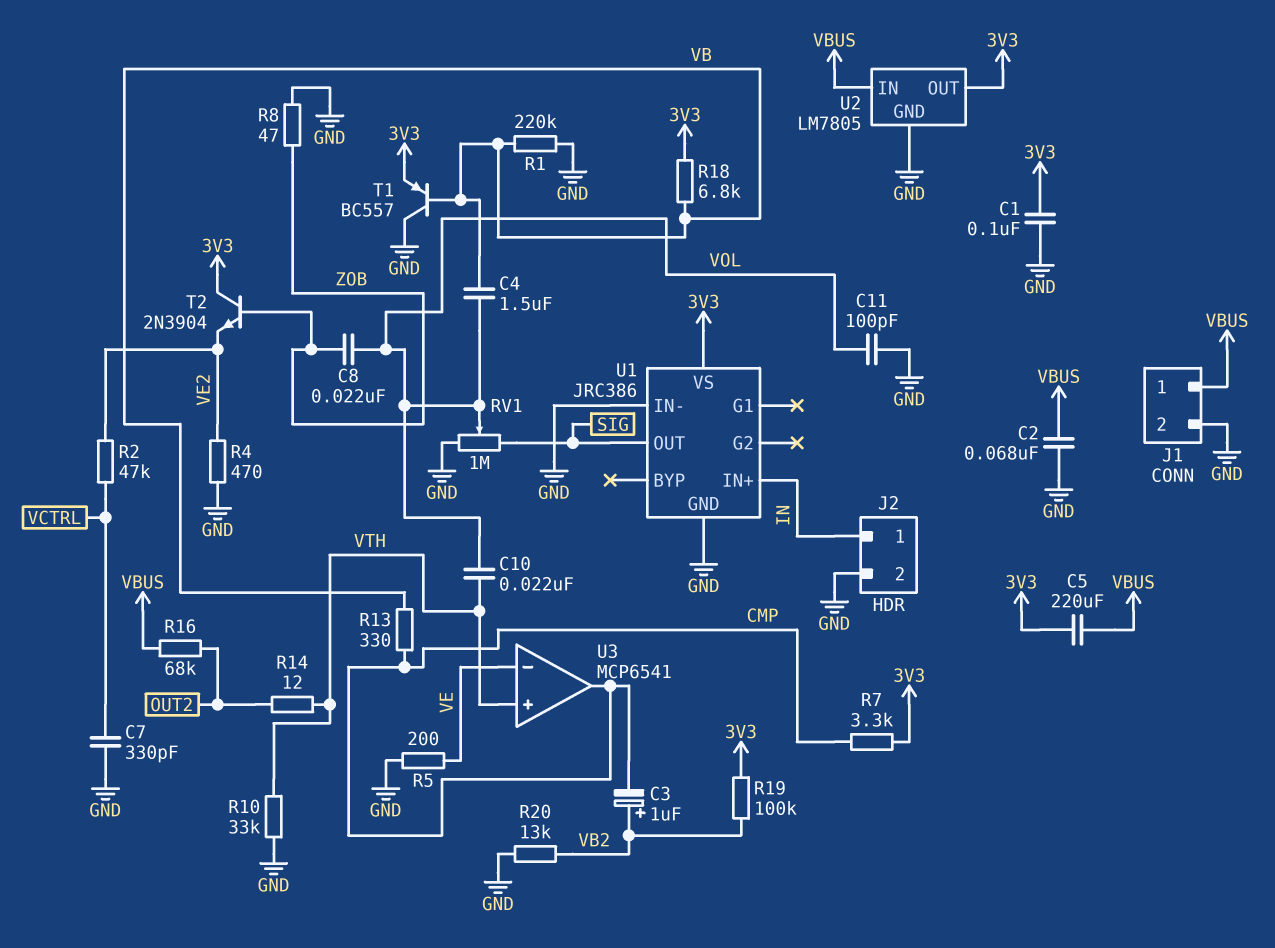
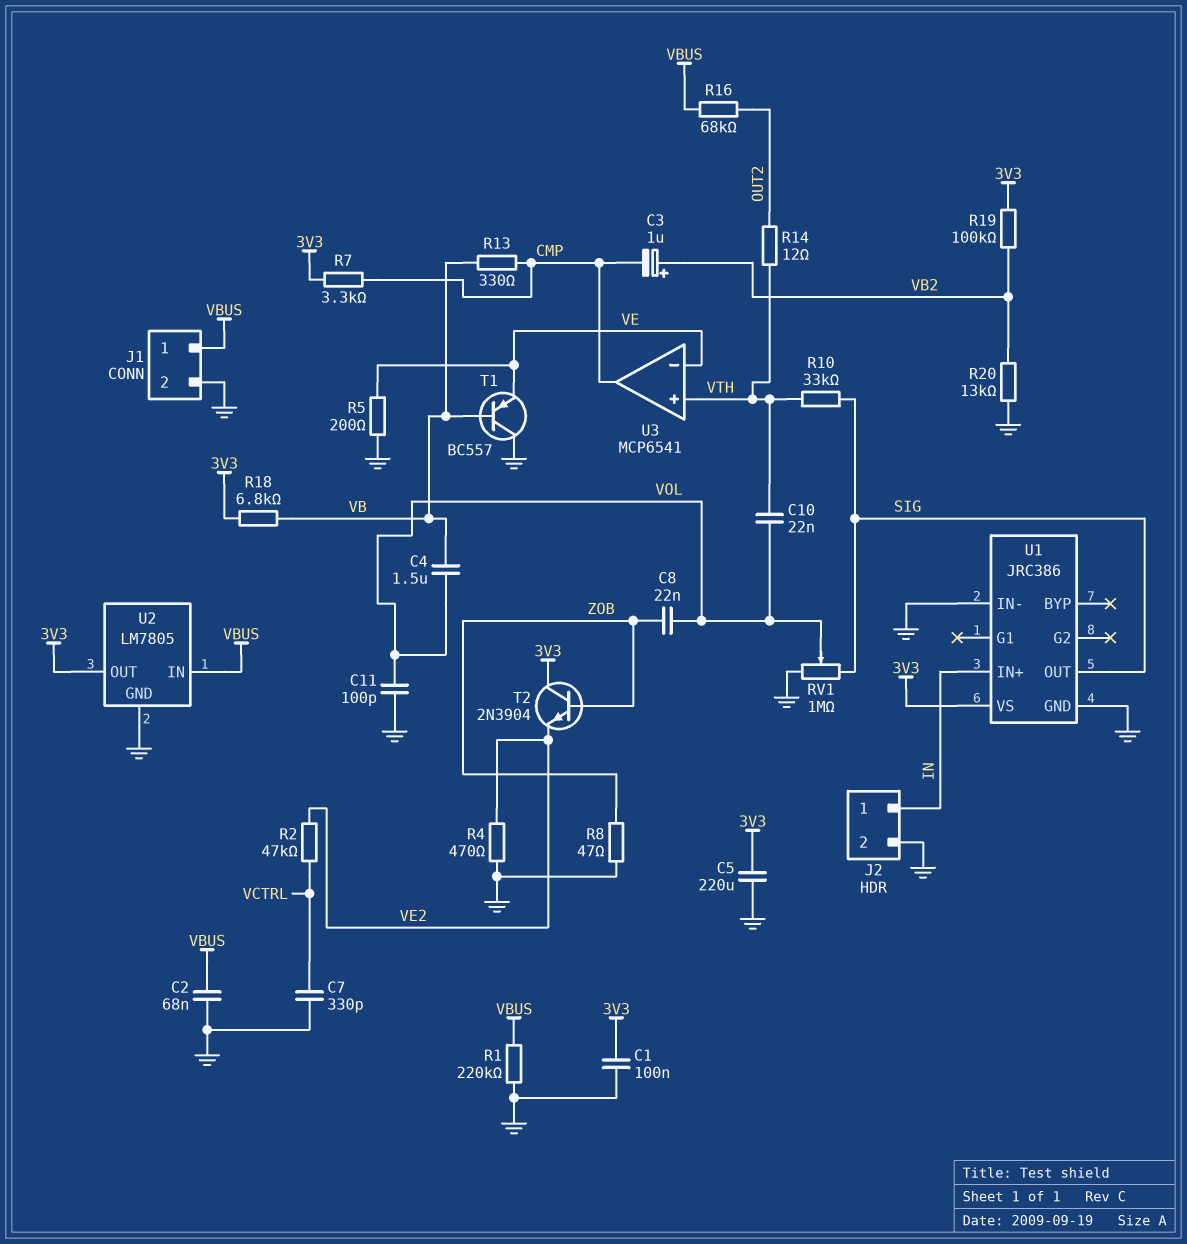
C5: 220uF (3V3, VBUS) -> 220uF (3V3, GND)
R1: 220k (GND, VB) -> 220k (GND, VBUS)
R10: 33k (GND, VTH) -> 33k (SIG, VTH)
T1: PNP BC557 (B VB, C GND, E 3V3) -> PNP BC557 (B VB, C GND, E VE)

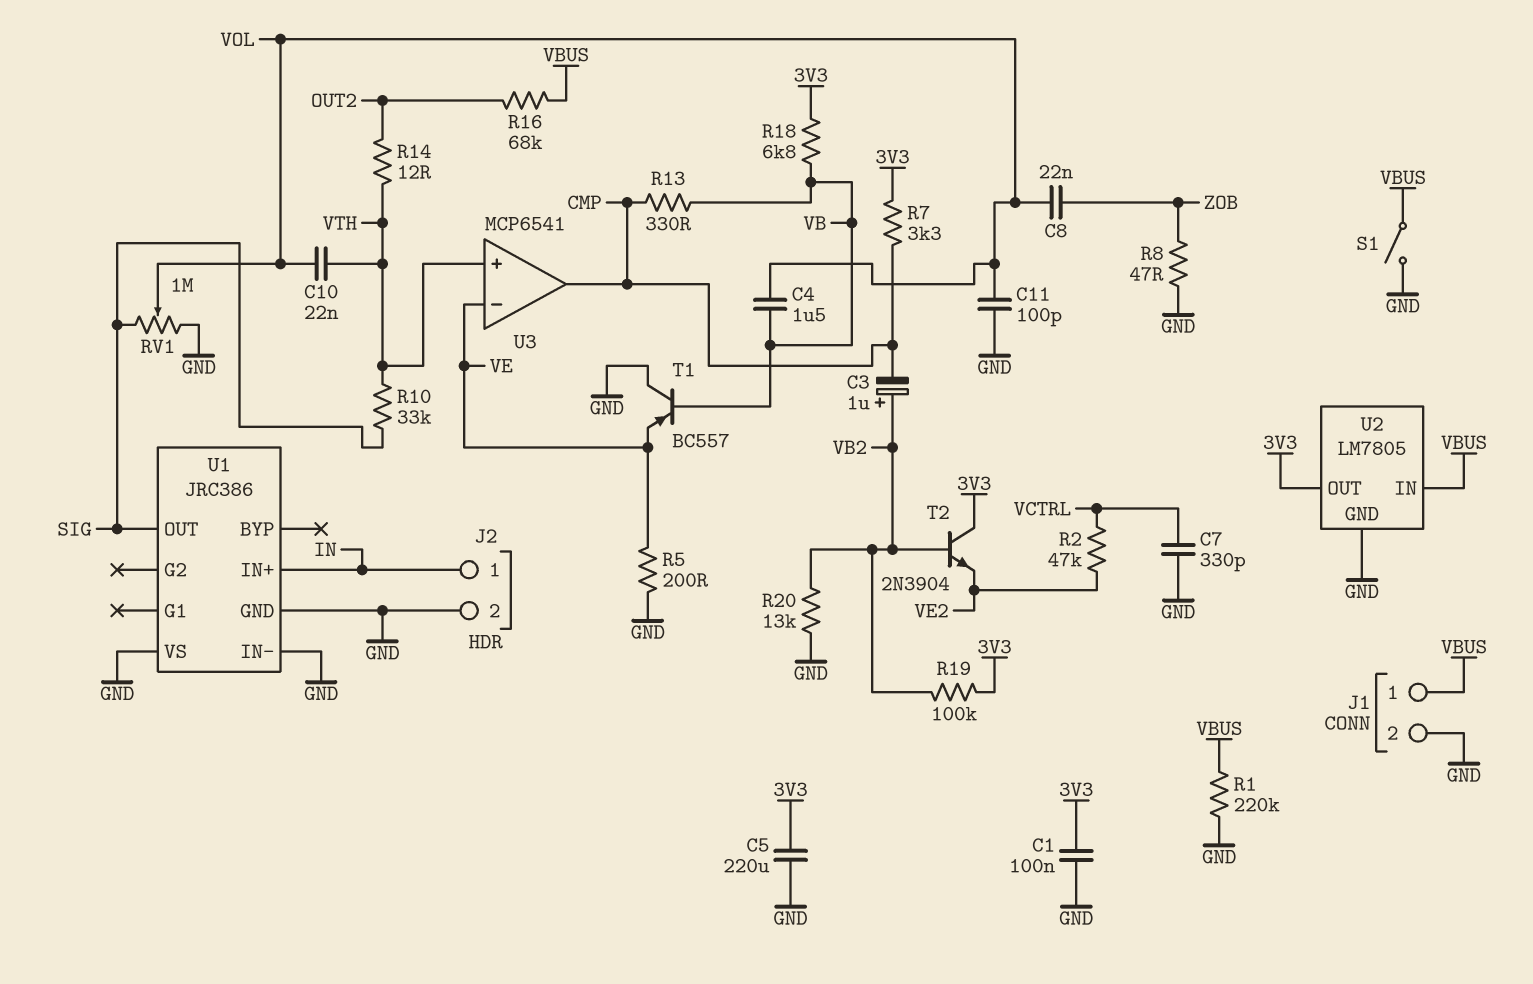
C2: 68nF (GND, VBUS) -> none
R4: 470 (GND, VE2) -> none
S1: none -> switch (GND, VBUS)
T2: NPN 2N3904 (B ZOB, C 3V3, E VE2) -> NPN 2N3904 (B VB2, C 3V3, E VE2)
U1 pin VS: 3V3 -> GND

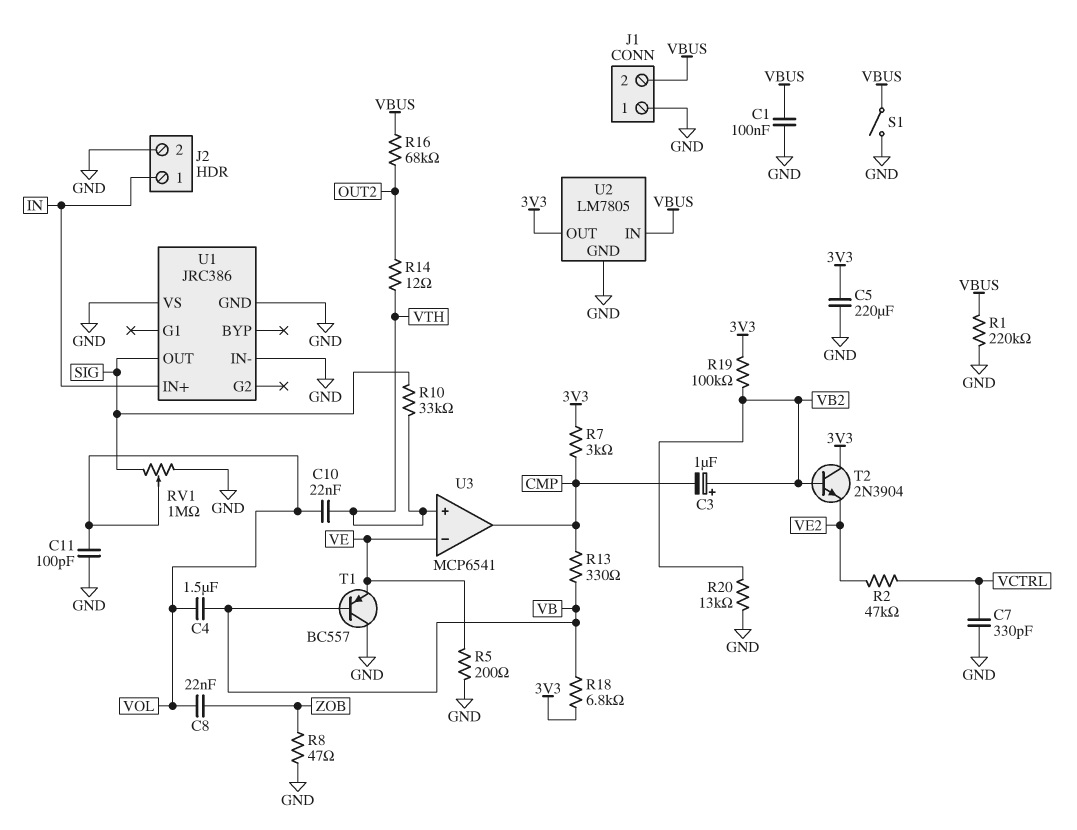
C1: 100nF (3V3, GND) -> 100nF (GND, VBUS)
J1 pin 1: VBUS -> GND
J1 pin 2: GND -> VBUS
R7: 3.3k (3V3, CMP) -> 3k (3V3, CMP)

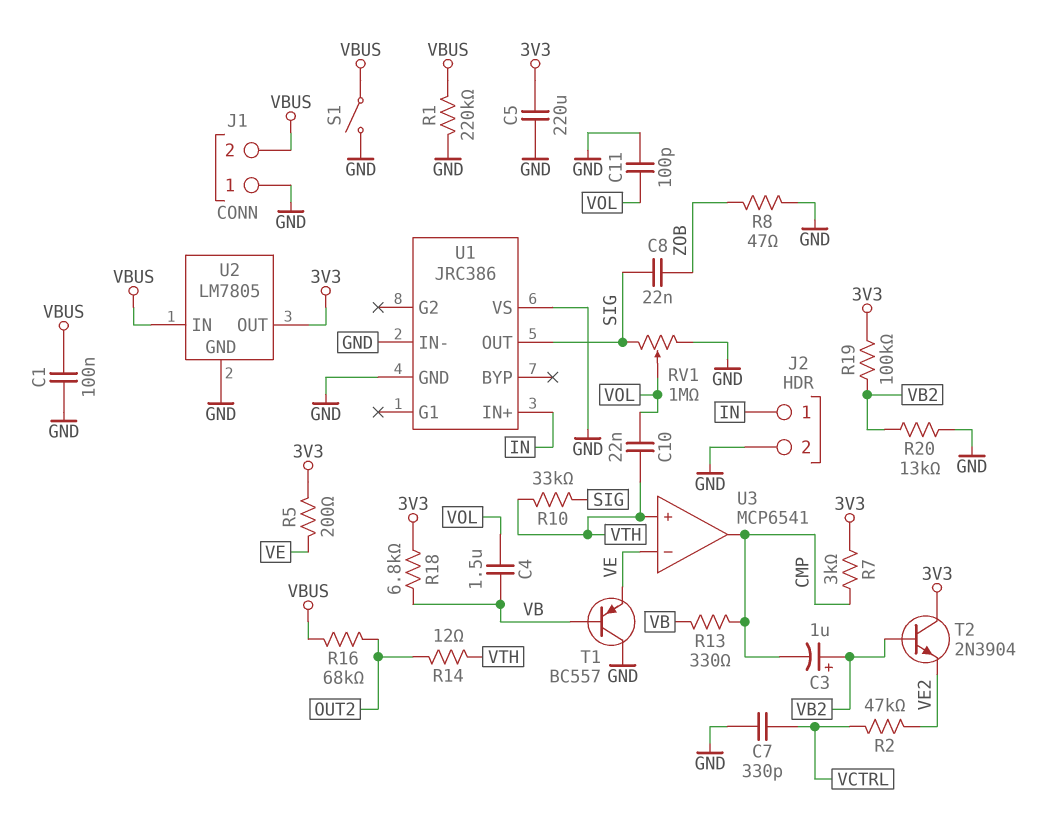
C8: 22nF (VOL, ZOB) -> 22nF (SIG, ZOB)
R5: 200 (GND, VE) -> 200 (3V3, VE)

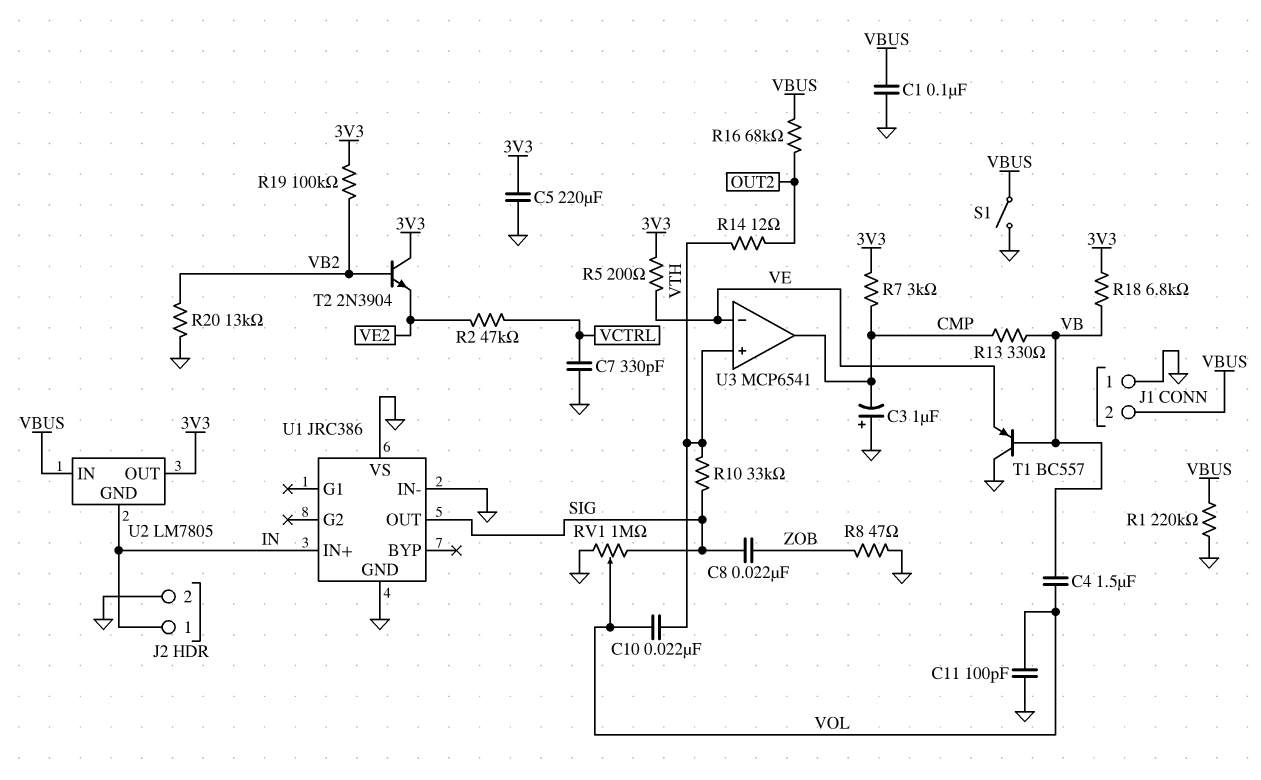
C3: 1uF (plus VB2, minus CMP) -> 1uF (plus GND, minus CMP)
U2 pin GND: GND -> IN

